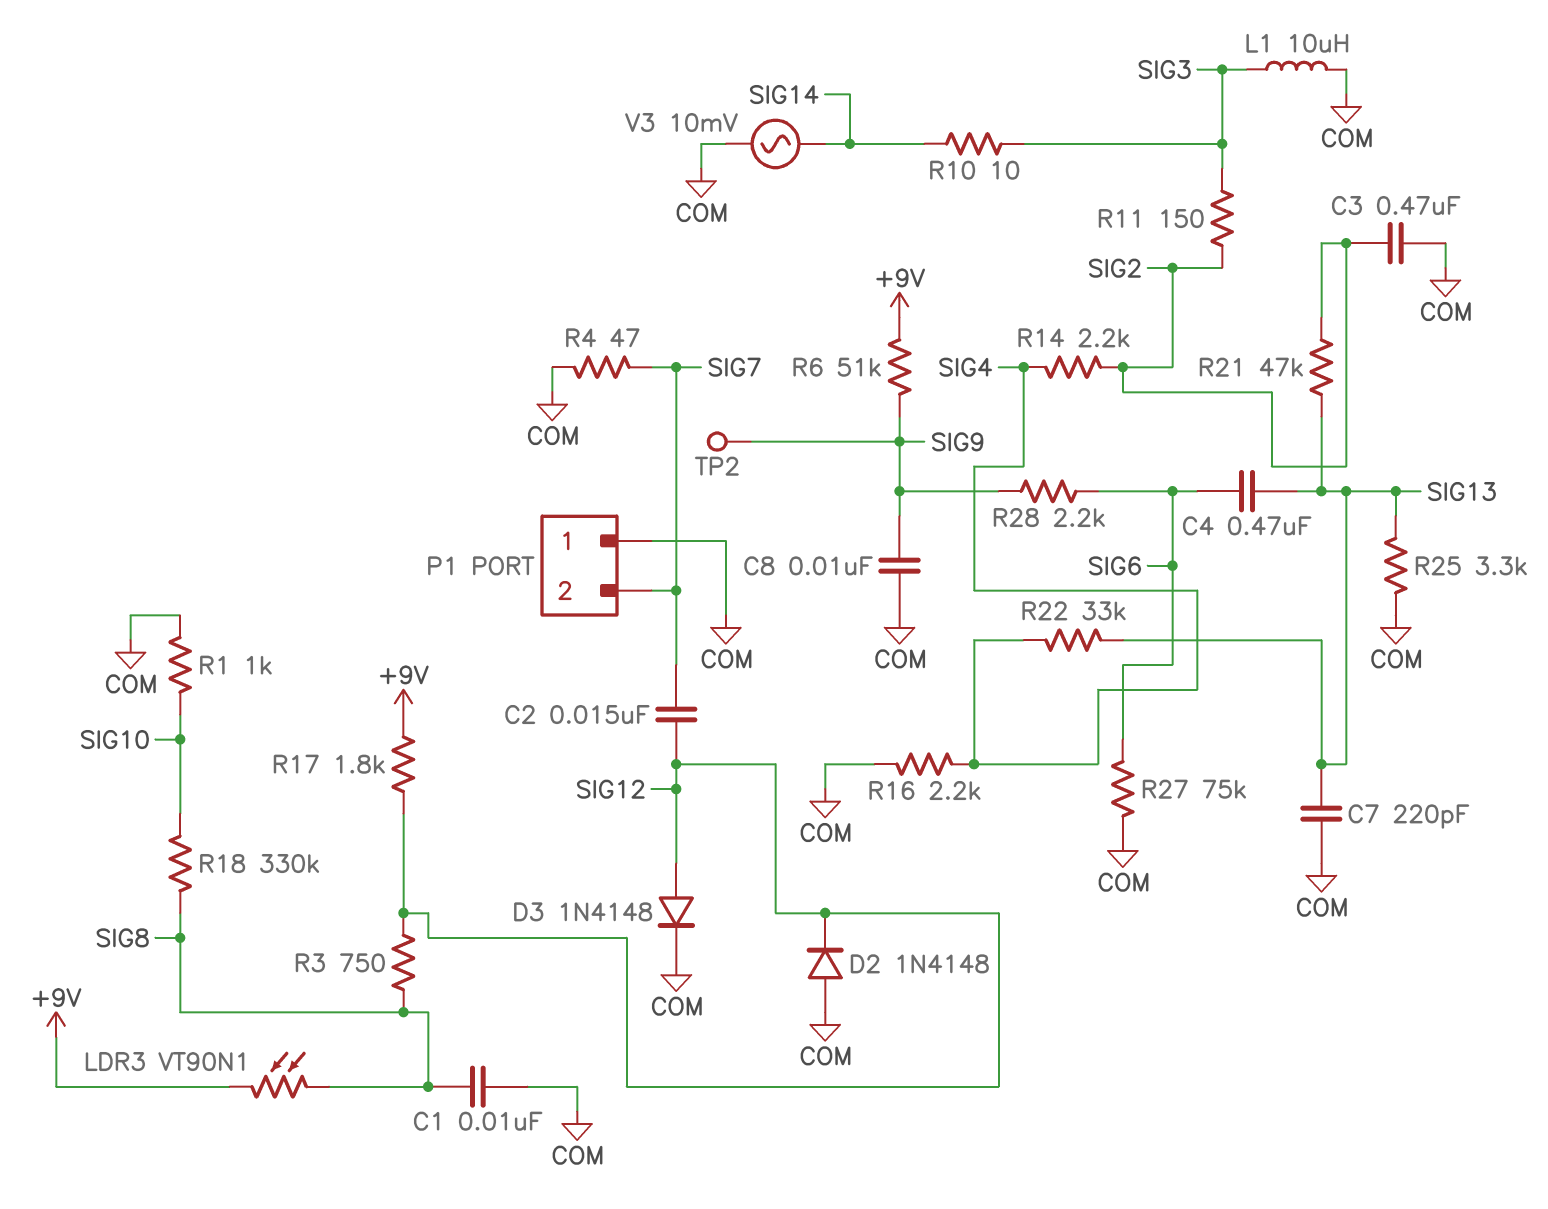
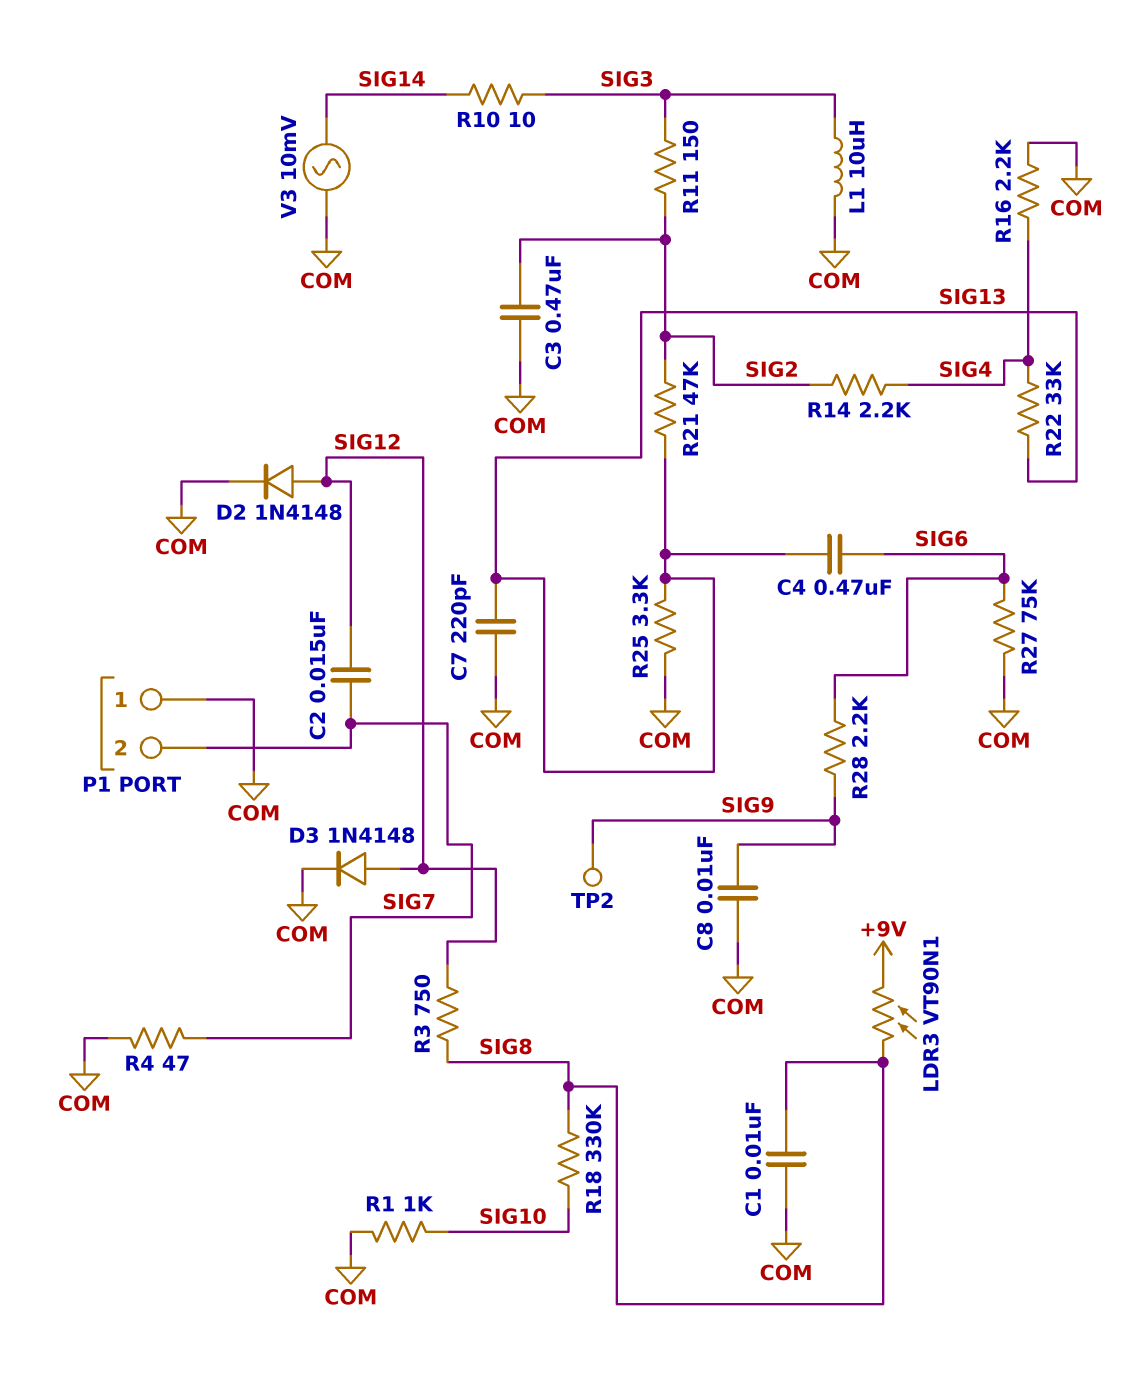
D2: diode 1N4148 (A COM, K SIG12) -> diode 1N4148 (A SIG12, K COM)
R6: 51k (+9V, SIG9) -> none
R17: 1.8k (+9V, SIG12) -> none

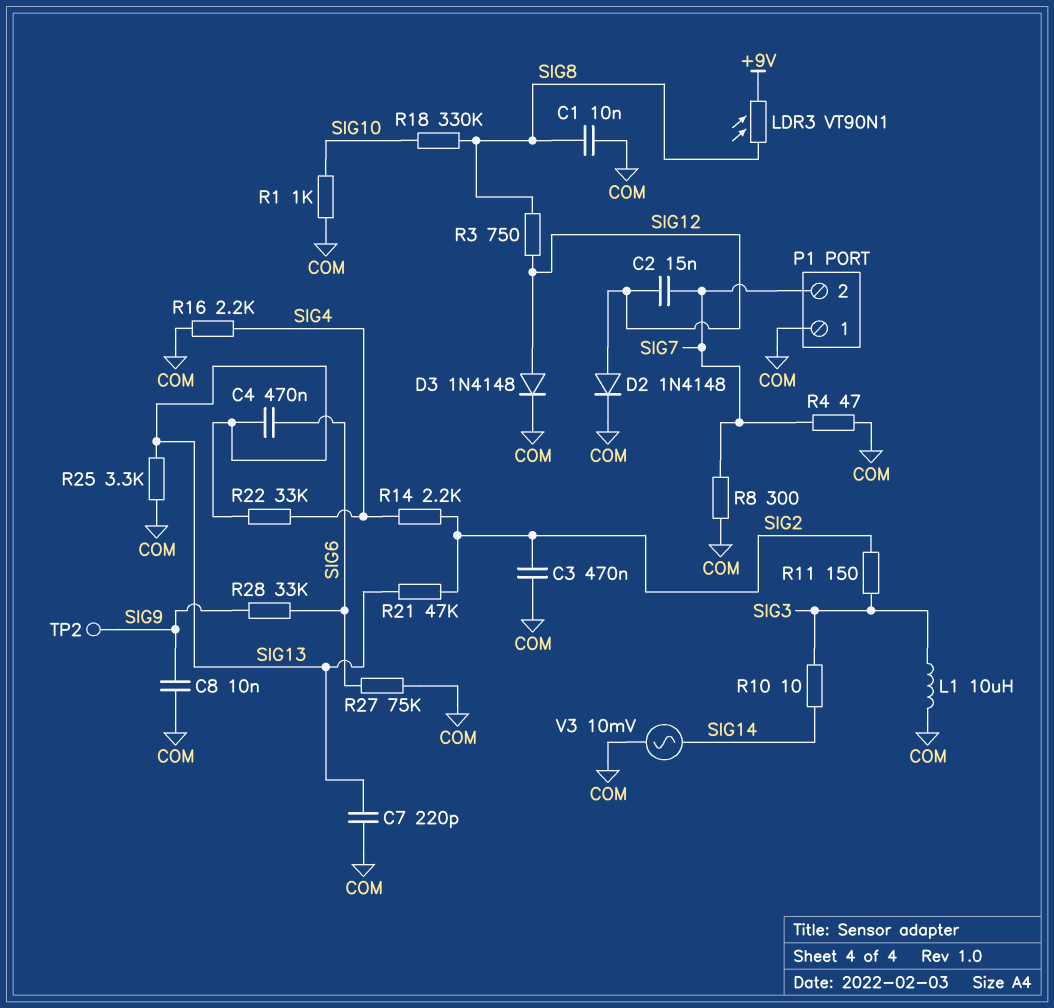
R8: none -> 300 (COM, SIG7)
R28: 2.2k (SIG6, SIG9) -> 33k (SIG6, SIG9)

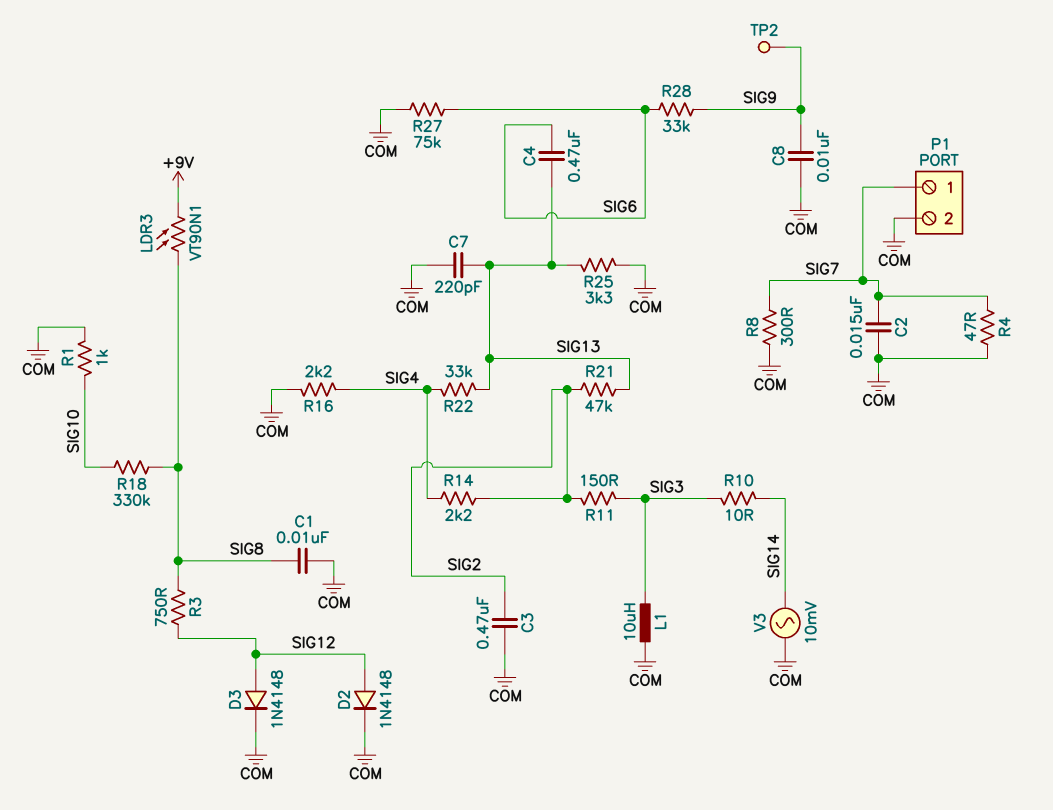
C2: 15nF (SIG7, SIG12) -> 15nF (COM, SIG7)
P1 pin 1: COM -> SIG7
P1 pin 2: SIG7 -> COM

